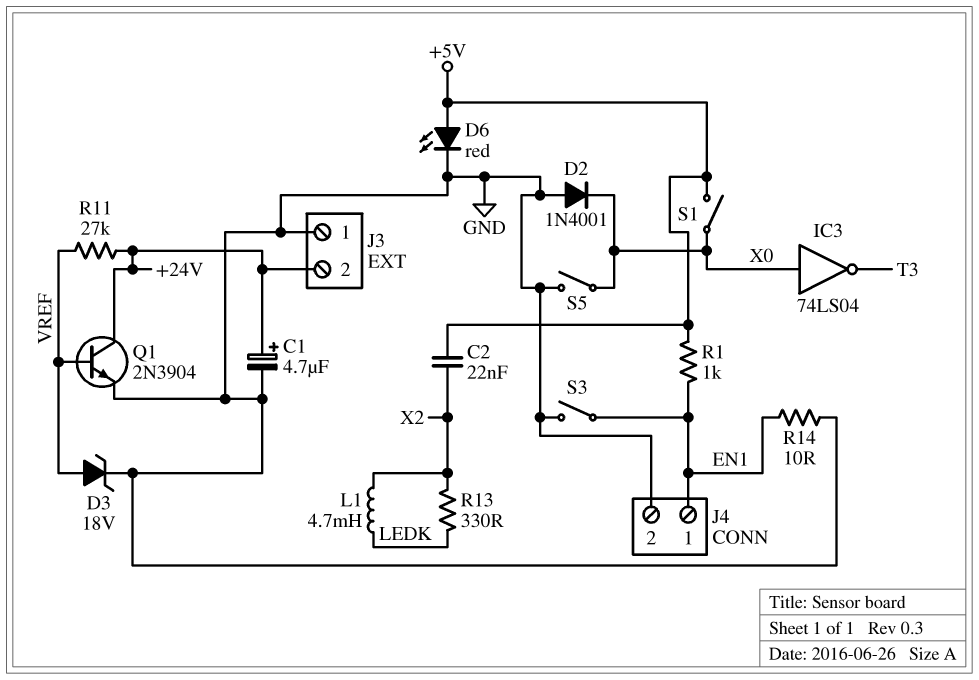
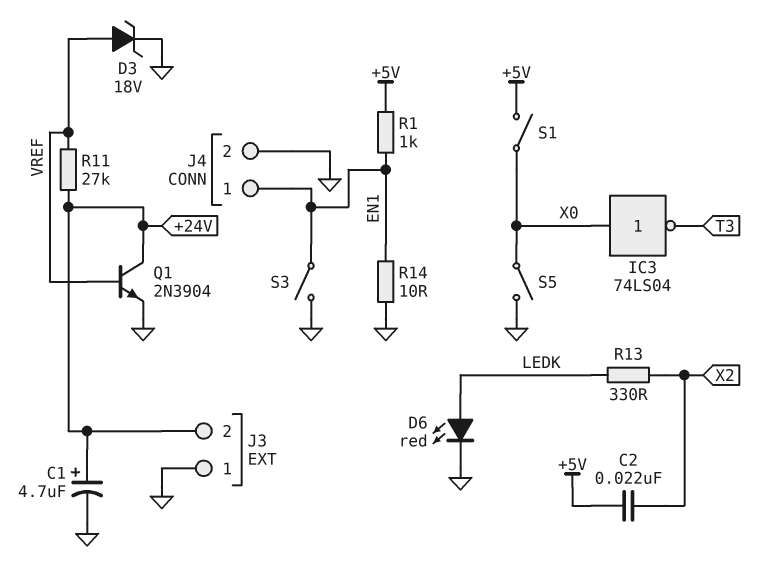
D2: diode 1N4001 (A GND, K X0) -> none
D6: LED red (A +5V, K GND) -> LED red (A LEDK, K GND)
L1: 4.7mH (LEDK, X2) -> none

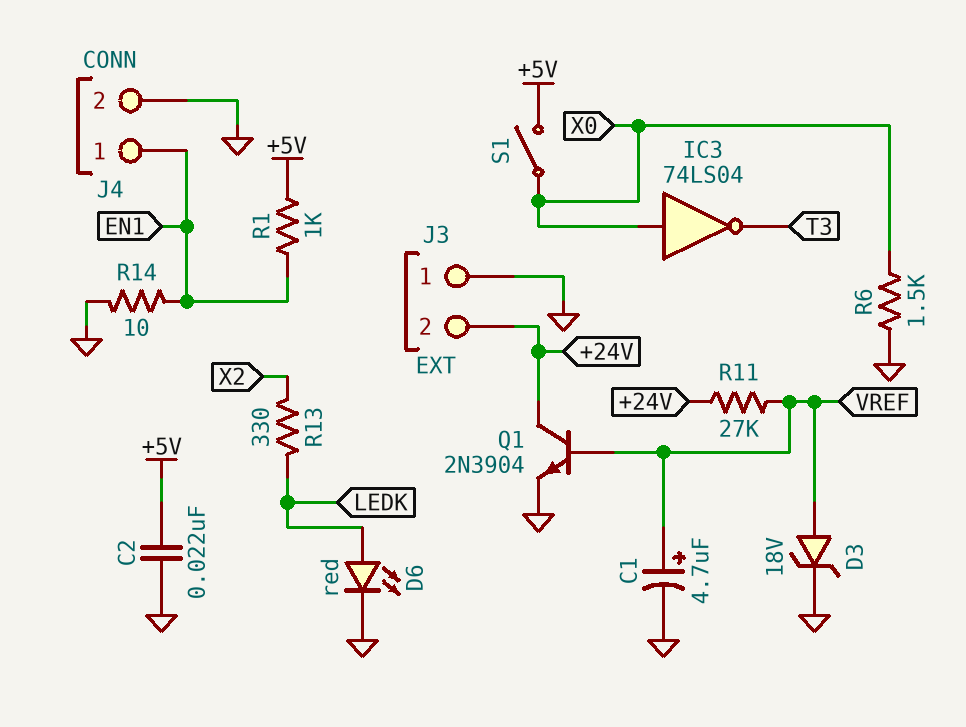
C1: 4.7uF (plus +24V, minus GND) -> 4.7uF (plus VREF, minus GND)
C2: 22nF (+5V, X2) -> 22nF (+5V, GND)
R6: none -> 1.5k (GND, X0)
S3: switch (EN1, GND) -> none
S5: switch (GND, X0) -> none

